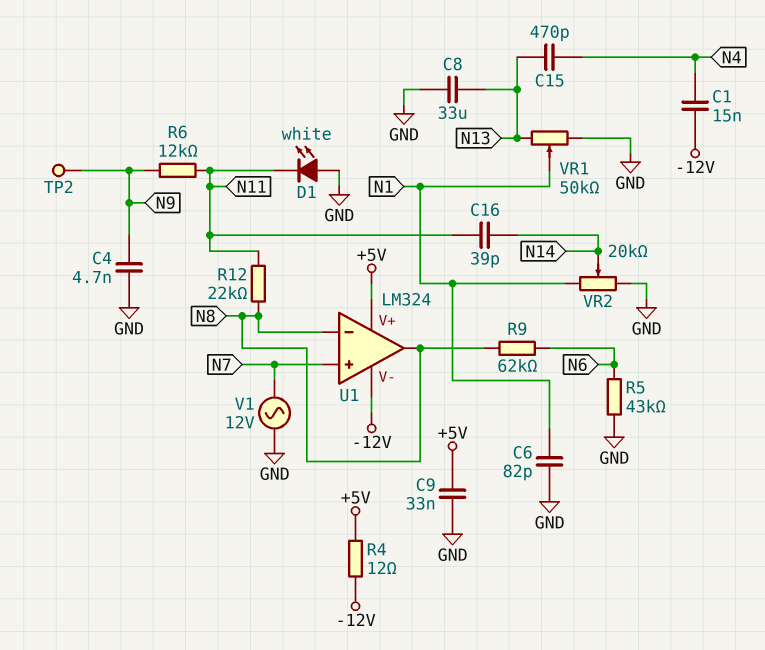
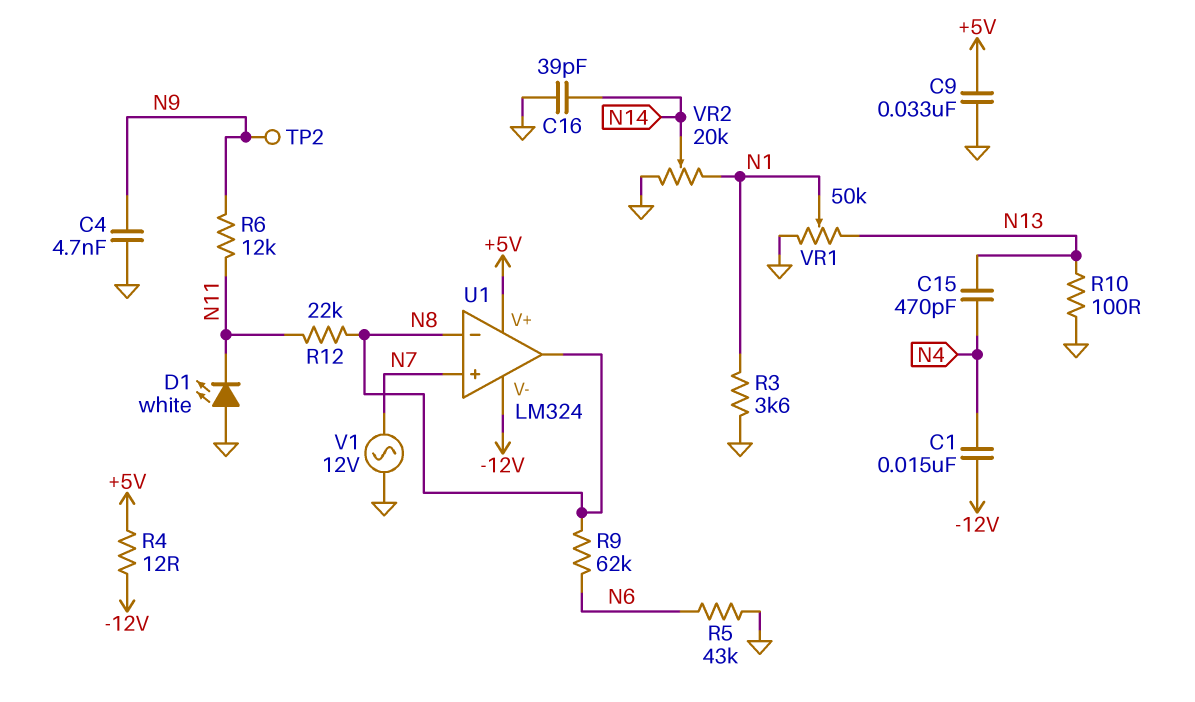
C6: 82pF (GND, N1) -> none
C8: 33uF (GND, N13) -> none
C16: 39pF (N11, N14) -> 39pF (GND, N14)
R3: none -> 3.6k (GND, N1)
R10: none -> 100 (GND, N13)

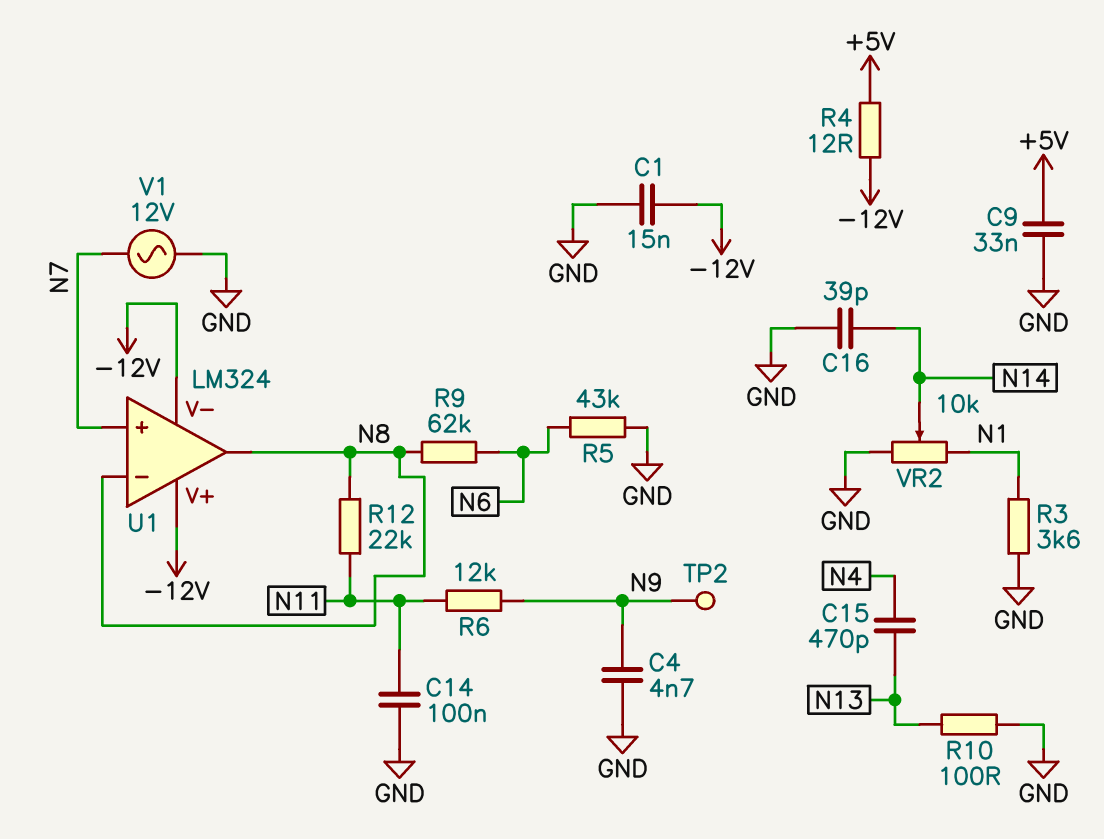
C1: 15nF (-12V, N4) -> 15nF (-12V, GND)
C14: none -> 100nF (GND, N11)
D1: LED white (A GND, K N11) -> none
U1 pin V+: +5V -> -12V
VR1: 50k (GND, N13, wiper N1) -> none
VR2: 20k (GND, N1, wiper N14) -> 10k (GND, N1, wiper N14)

